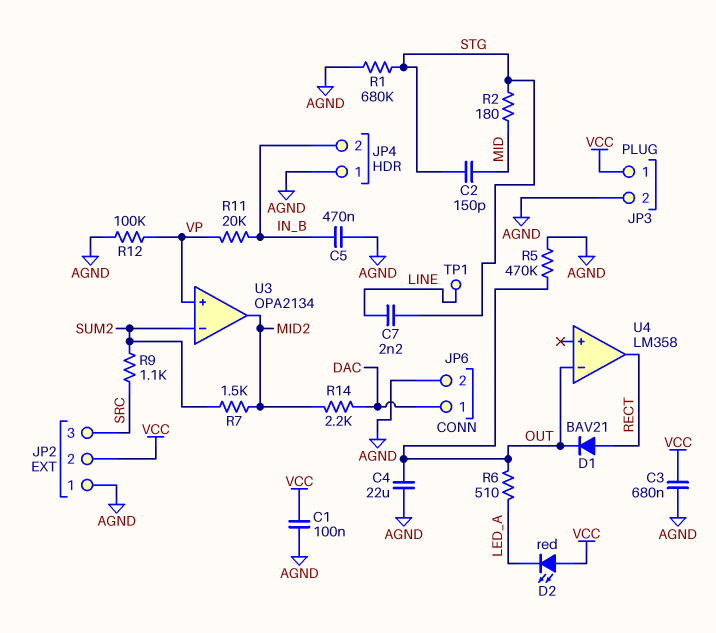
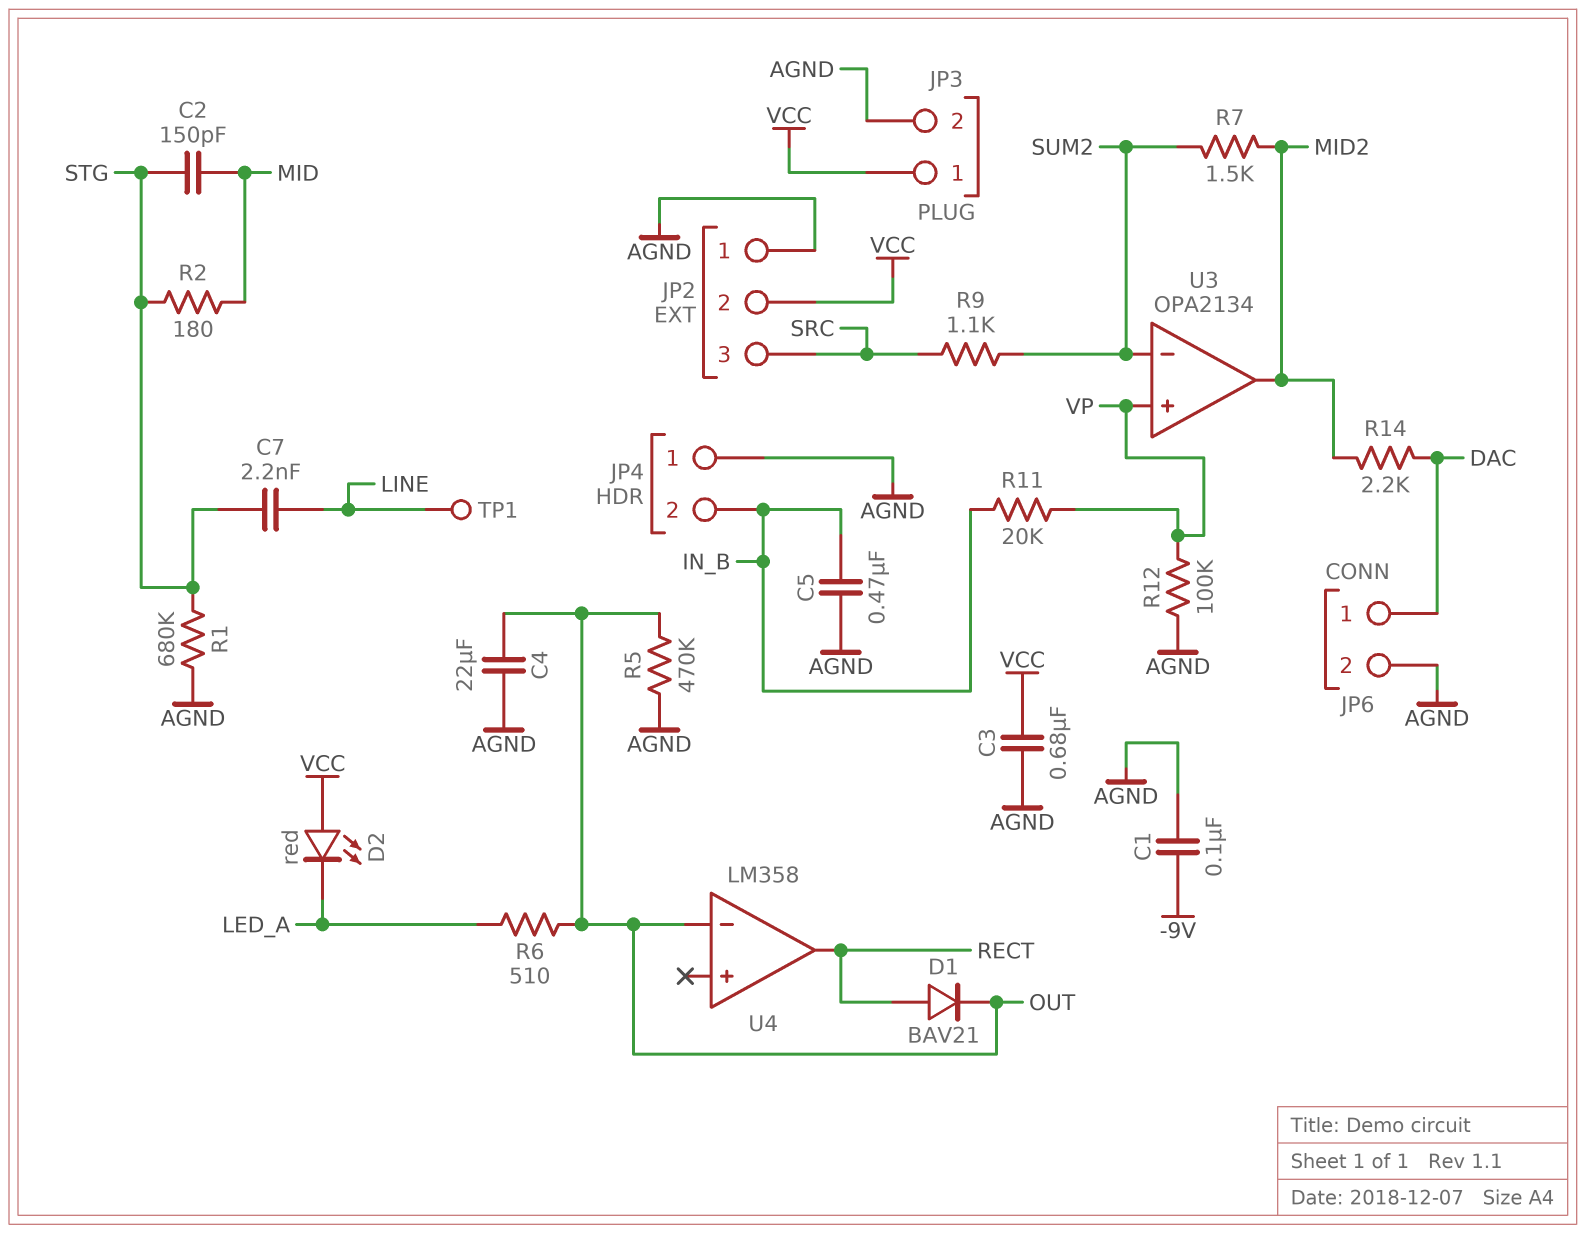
C1: 100nF (AGND, VCC) -> 100nF (-9V, AGND)

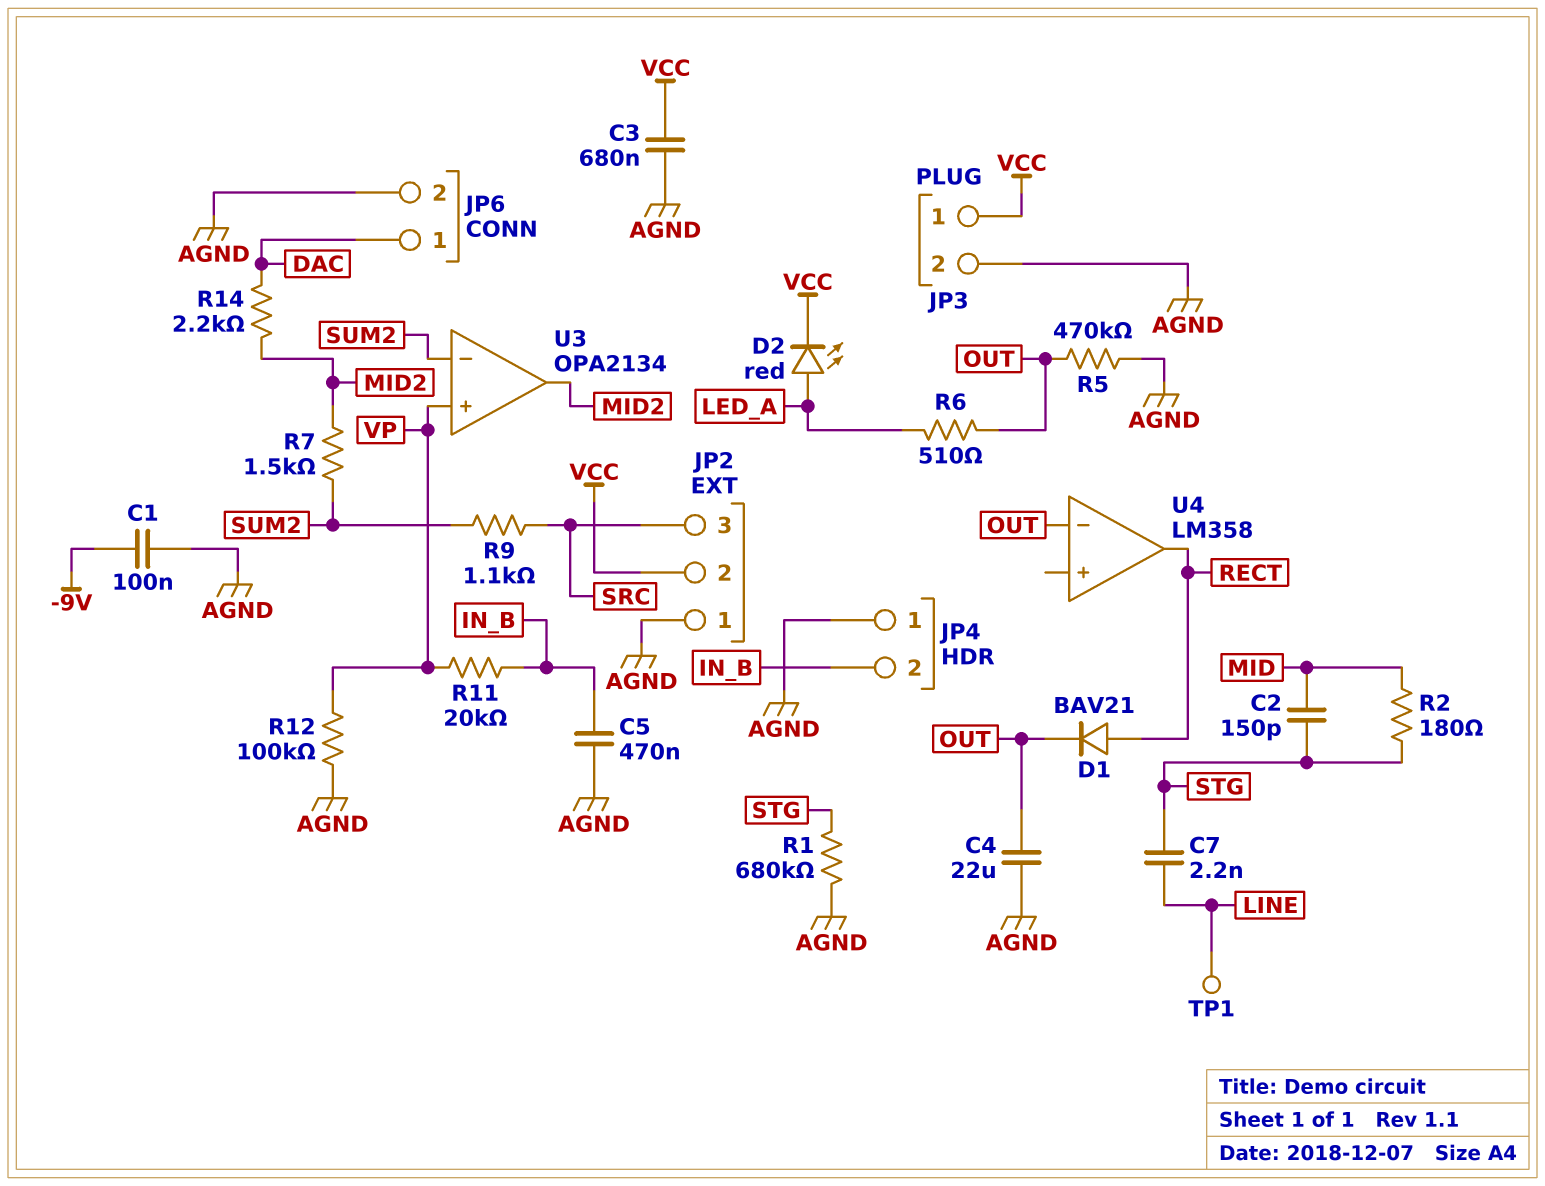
D2: LED red (A VCC, K LED_A) -> LED red (A LED_A, K VCC)

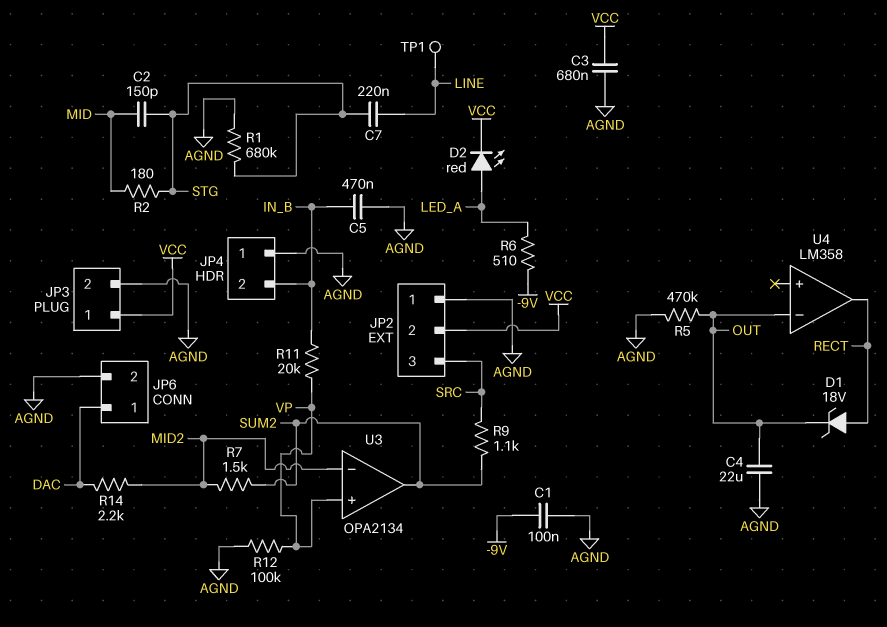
C7: 2.2nF (LINE, STG) -> 220nF (LINE, STG)
D1: diode BAV21 (A RECT, K OUT) -> zener 18V (A RECT, K OUT)
R6: 510 (LED_A, OUT) -> 510 (-9V, LED_A)
U3 pin in-: SUM2 -> MID2
U3 pin out: MID2 -> SUM2

